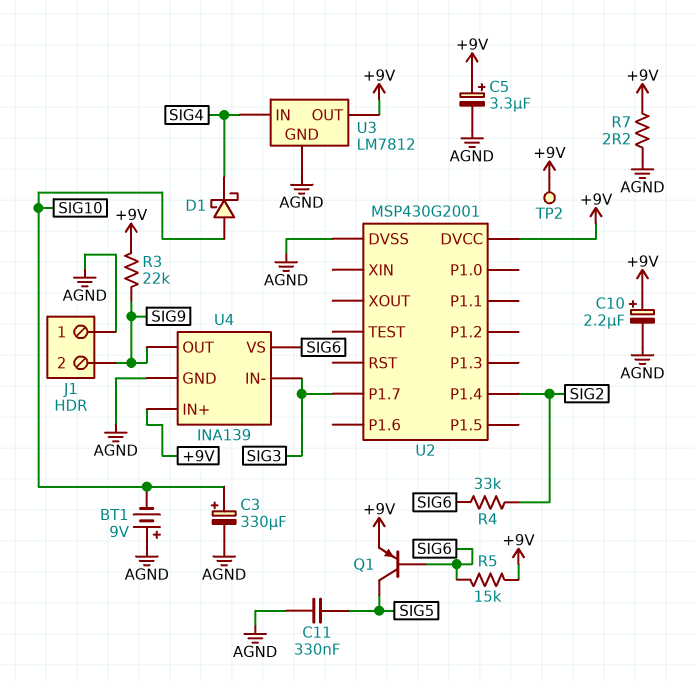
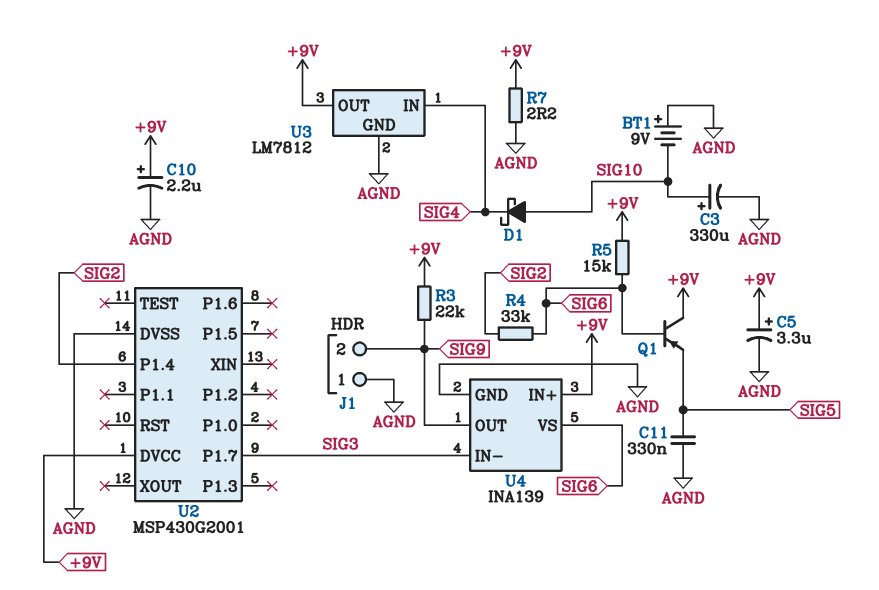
Q1: PNP (B SIG6, C SIG5, E +9V) -> PNP (B SIG6, C +9V, E SIG5)
TP2: test point (+9V) -> none

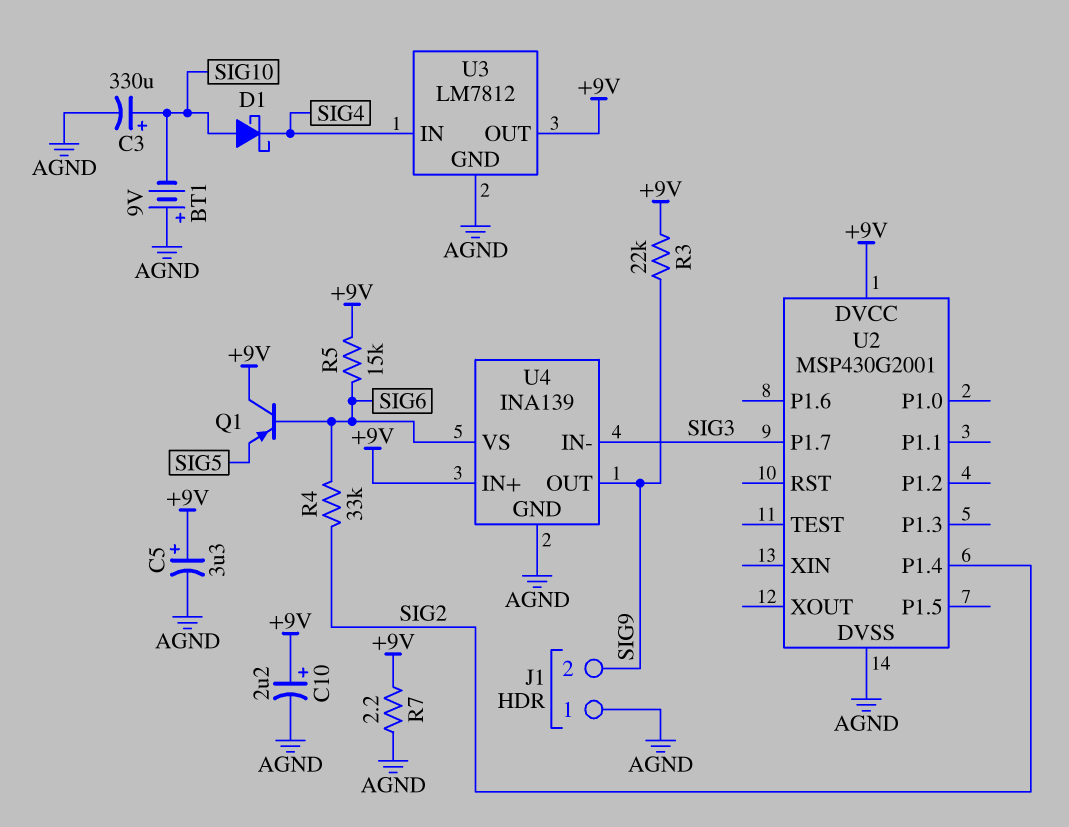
C11: 330nF (AGND, SIG5) -> none

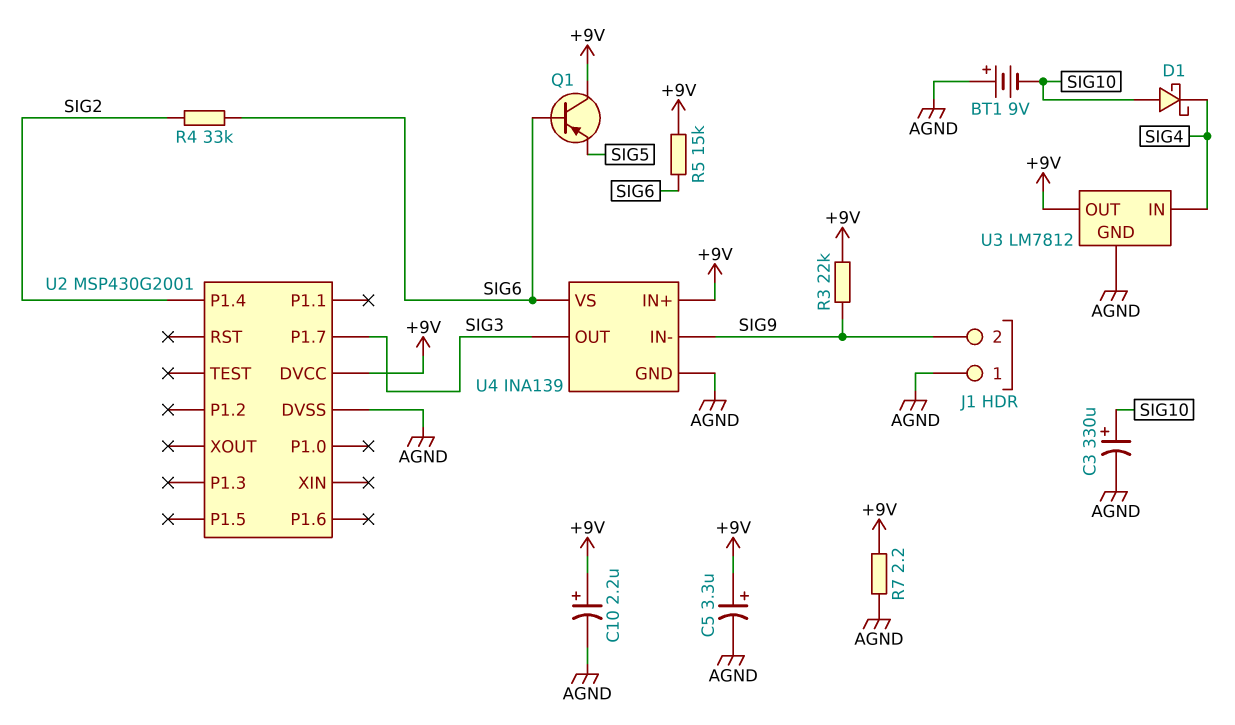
U4 pin IN-: SIG3 -> SIG9
U4 pin OUT: SIG9 -> SIG3

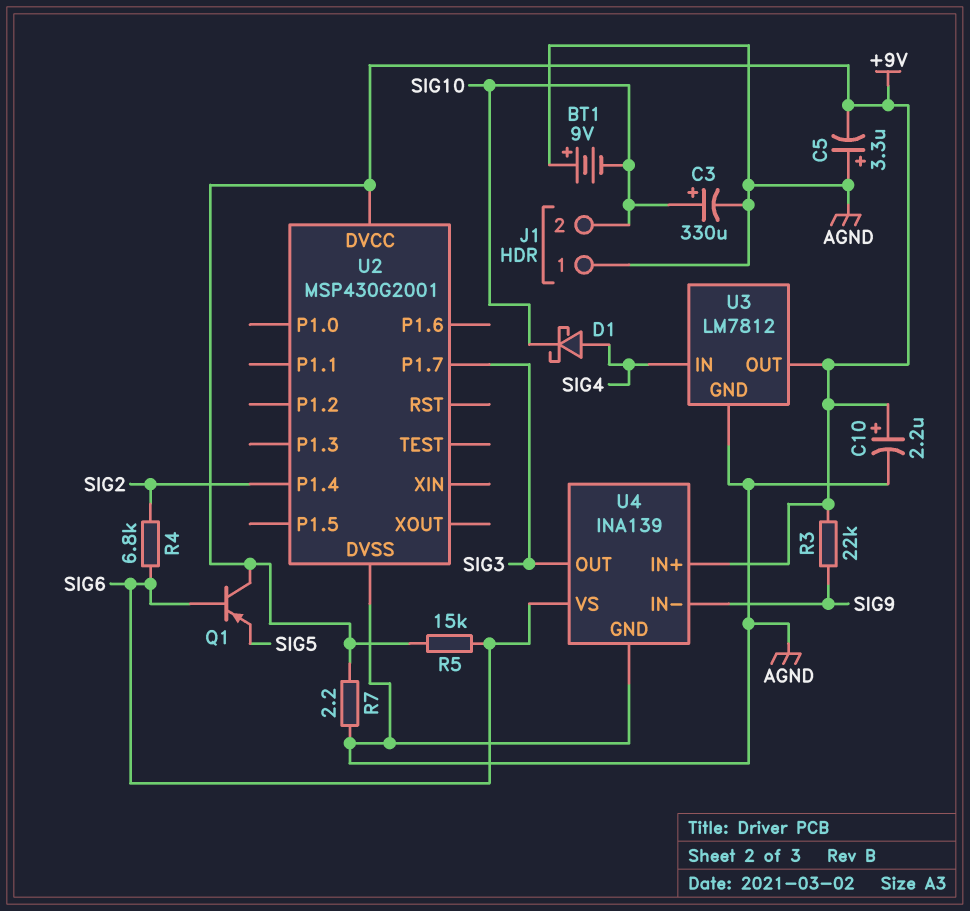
C5: 3.3uF (plus +9V, minus AGND) -> 3.3uF (plus AGND, minus +9V)
D1: schottky (A SIG10, K SIG4) -> schottky (A SIG4, K SIG10)
J1 pin 2: SIG9 -> SIG10
R4: 33k (SIG2, SIG6) -> 6.8k (SIG2, SIG6)

